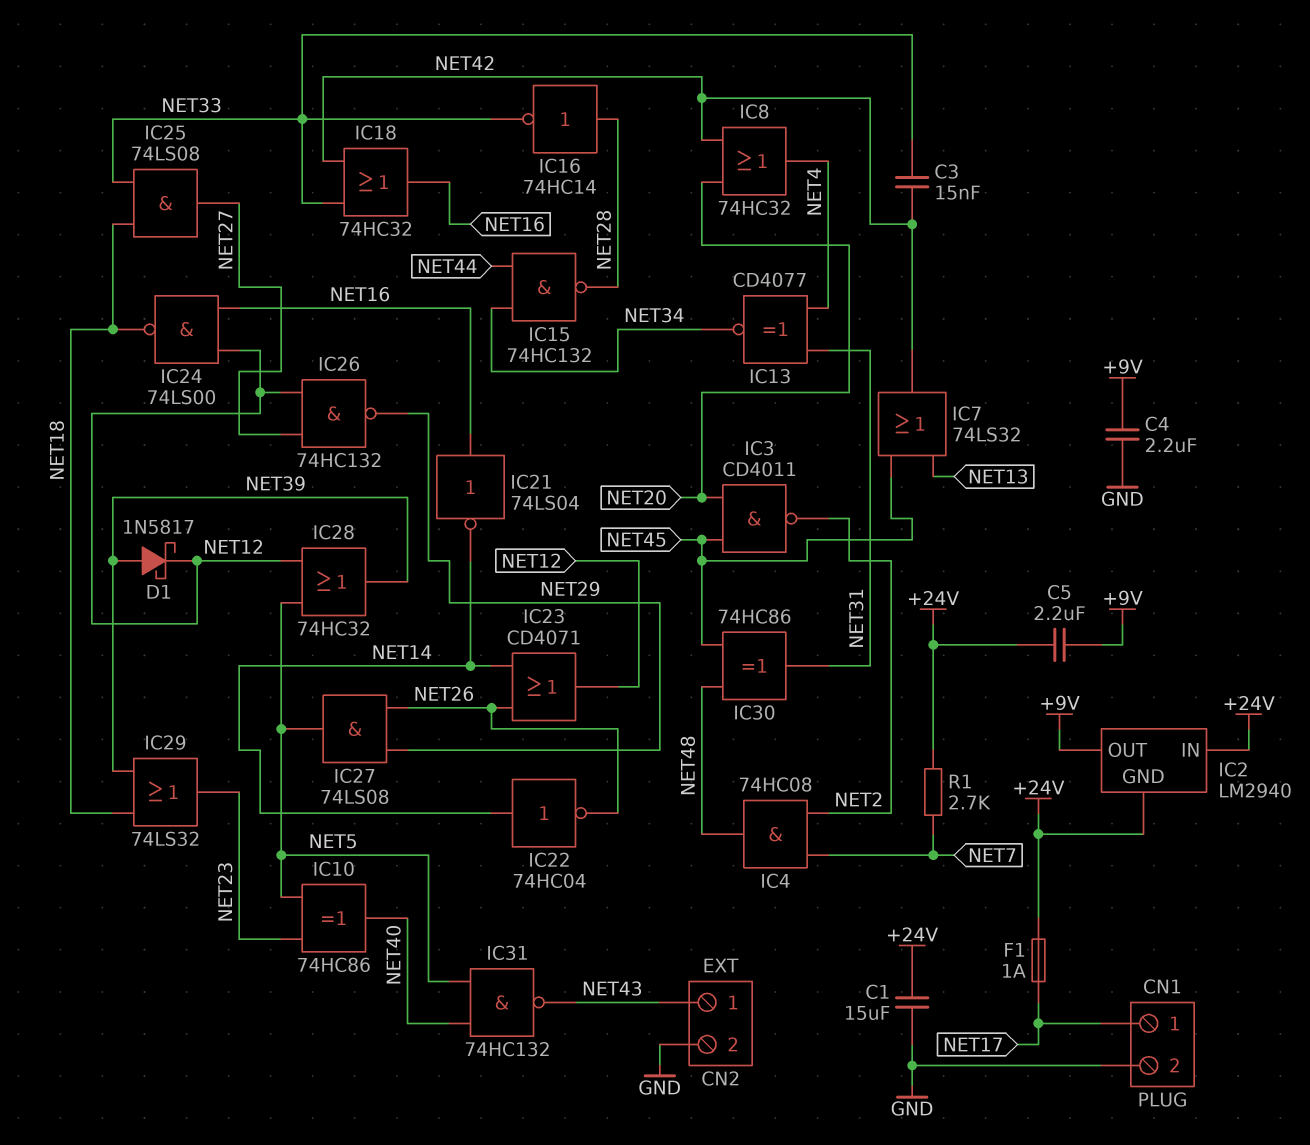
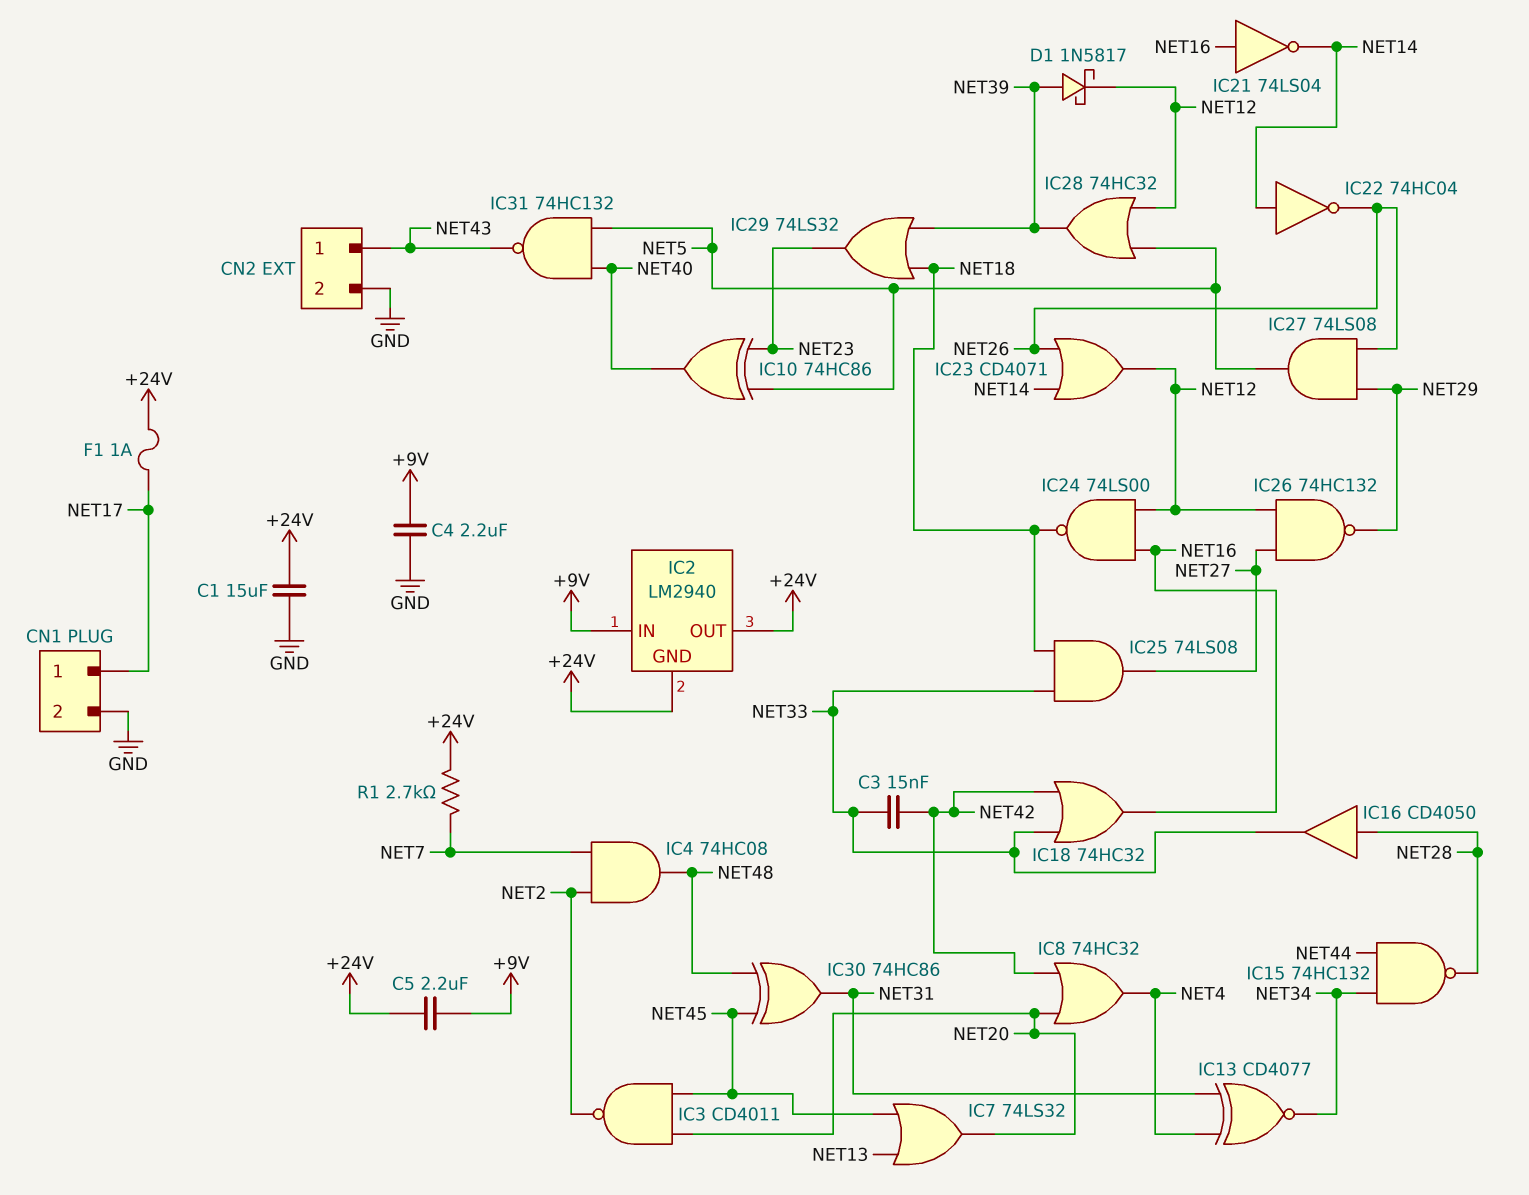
IC2 pin IN: +24V -> +9V
IC2 pin OUT: +9V -> +24V
IC7: OR 74LS32 (in NET13, in NET45, out NET42) -> OR 74LS32 (in NET13, in NET45, out NET20)
IC16: NOT 74HC14 (in NET28, out NET33) -> buffer CD4050 (in NET28, out NET33)

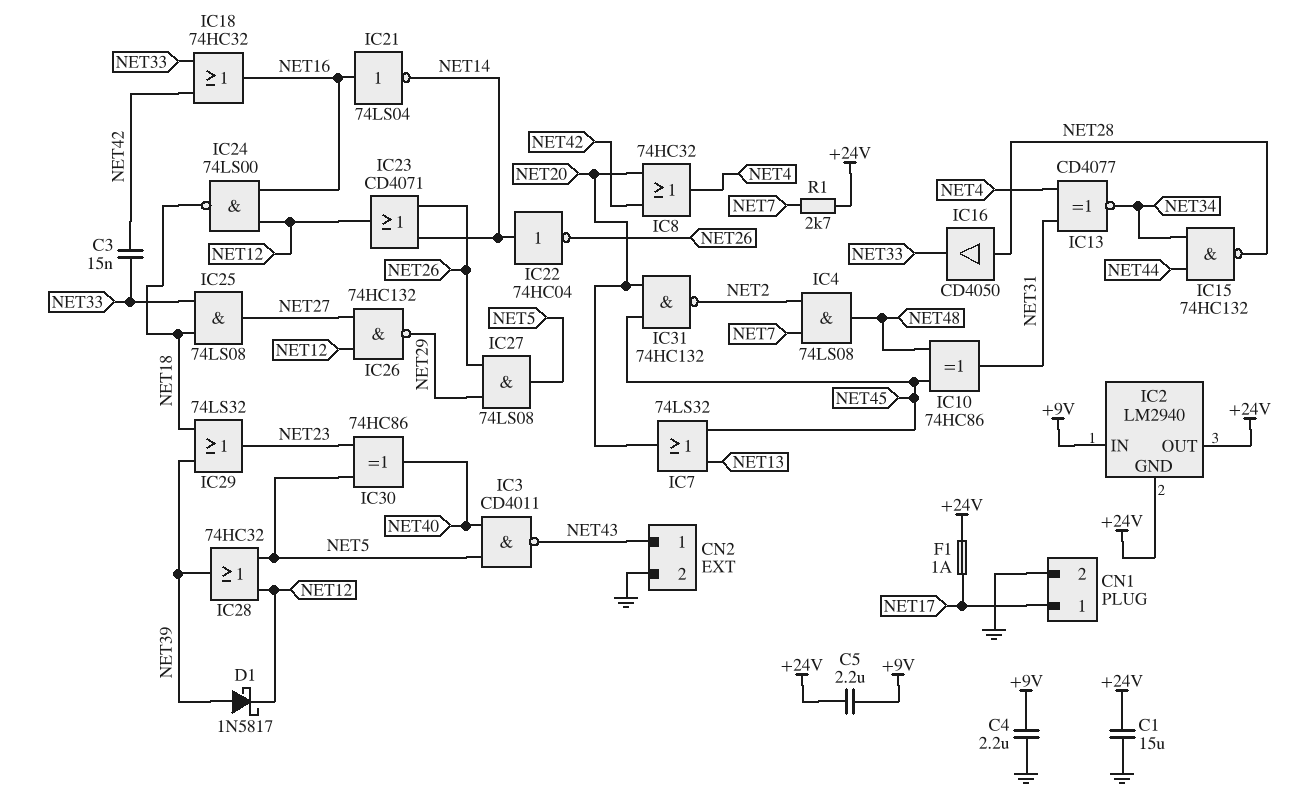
IC3: NAND CD4011 (in NET20, in NET45, out NET2) -> NAND CD4011 (in NET5, in NET40, out NET43)
IC4: AND 74HC08 (in NET2, in NET7, out NET48) -> AND 74LS08 (in NET2, in NET7, out NET48)
IC10: XOR 74HC86 (in NET5, in NET23, out NET40) -> XOR 74HC86 (in NET45, in NET48, out NET31)
IC30: XOR 74HC86 (in NET45, in NET48, out NET31) -> XOR 74HC86 (in NET5, in NET23, out NET40)
IC31: NAND 74HC132 (in NET5, in NET40, out NET43) -> NAND 74HC132 (in NET20, in NET45, out NET2)

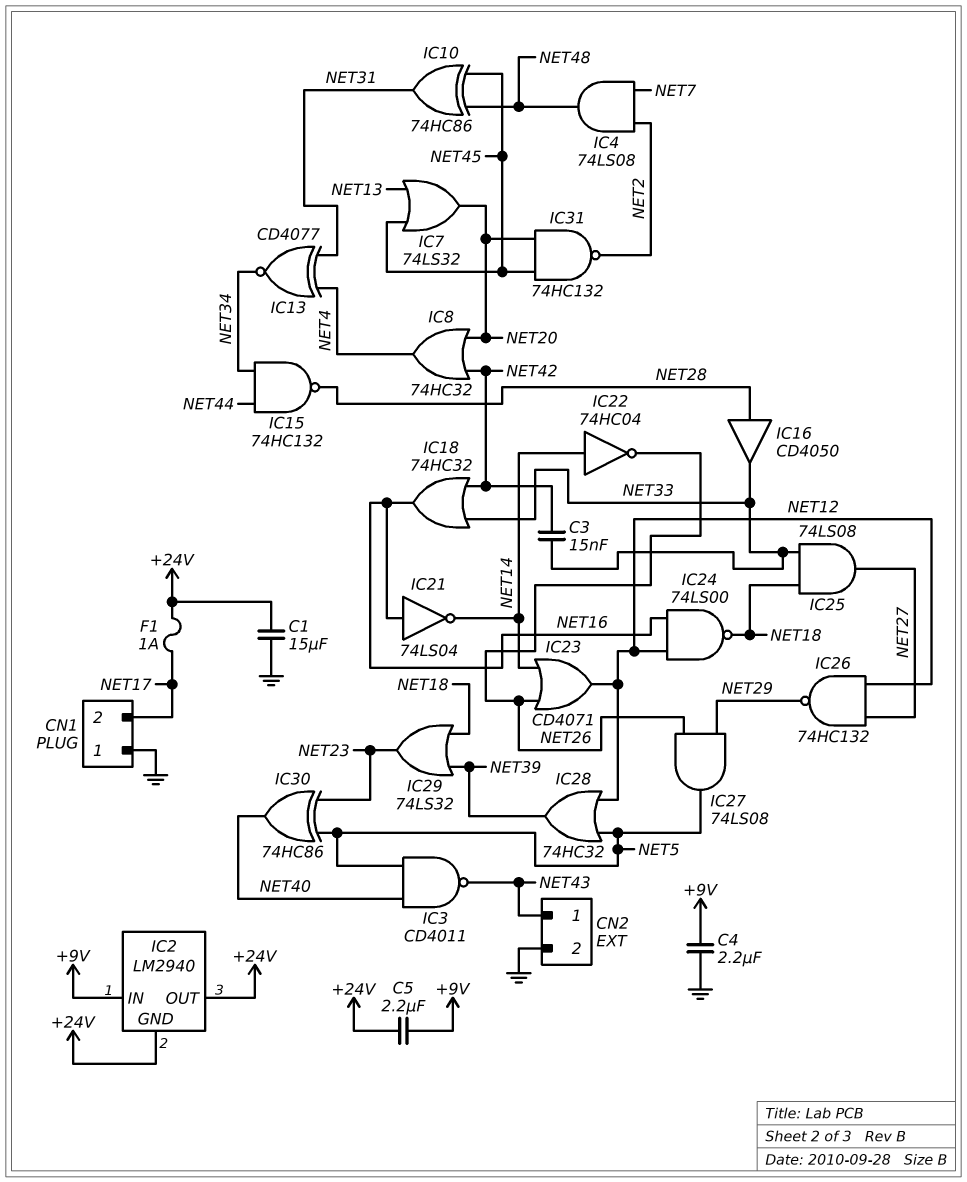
CN1 pin 1: NET17 -> GND
CN1 pin 2: GND -> NET17
D1: schottky 1N5817 (A NET39, K NET12) -> none
R1: 2.7k (+24V, NET7) -> none

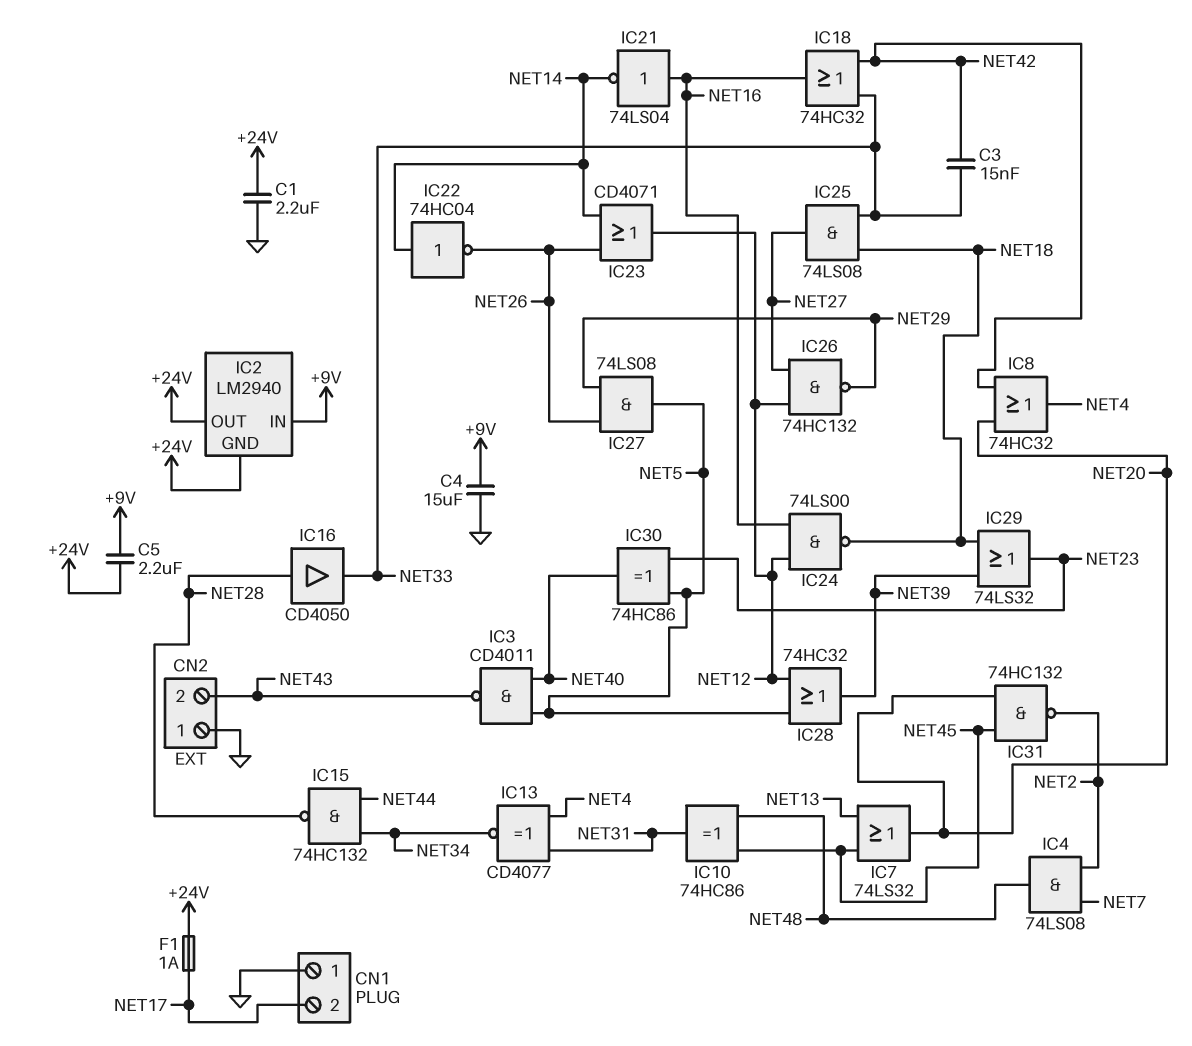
C1: 15uF (+24V, GND) -> 2.2uF (+24V, GND)
C4: 2.2uF (+9V, GND) -> 15uF (+9V, GND)
CN2 pin 1: NET43 -> GND
CN2 pin 2: GND -> NET43

